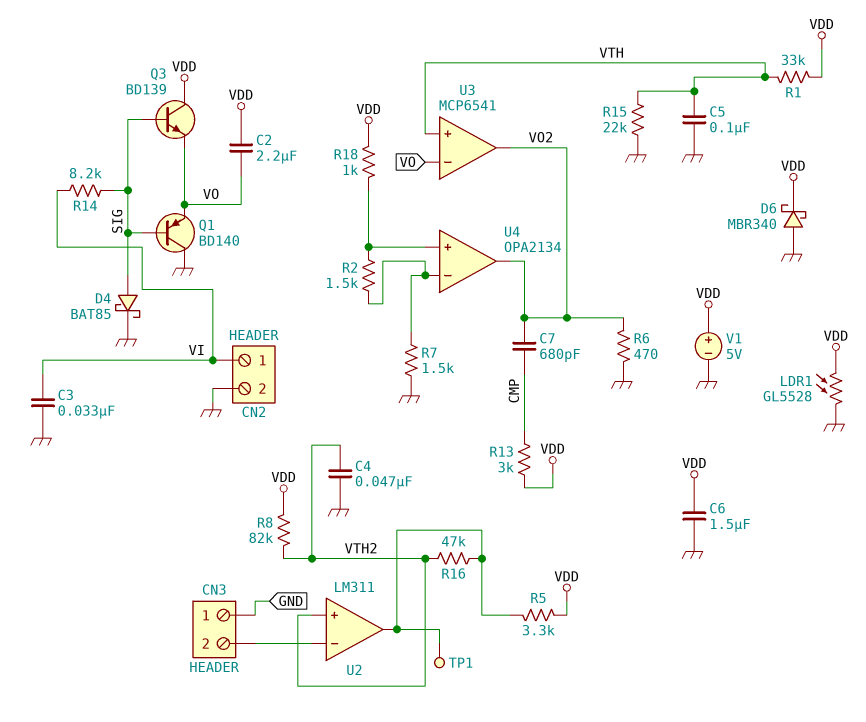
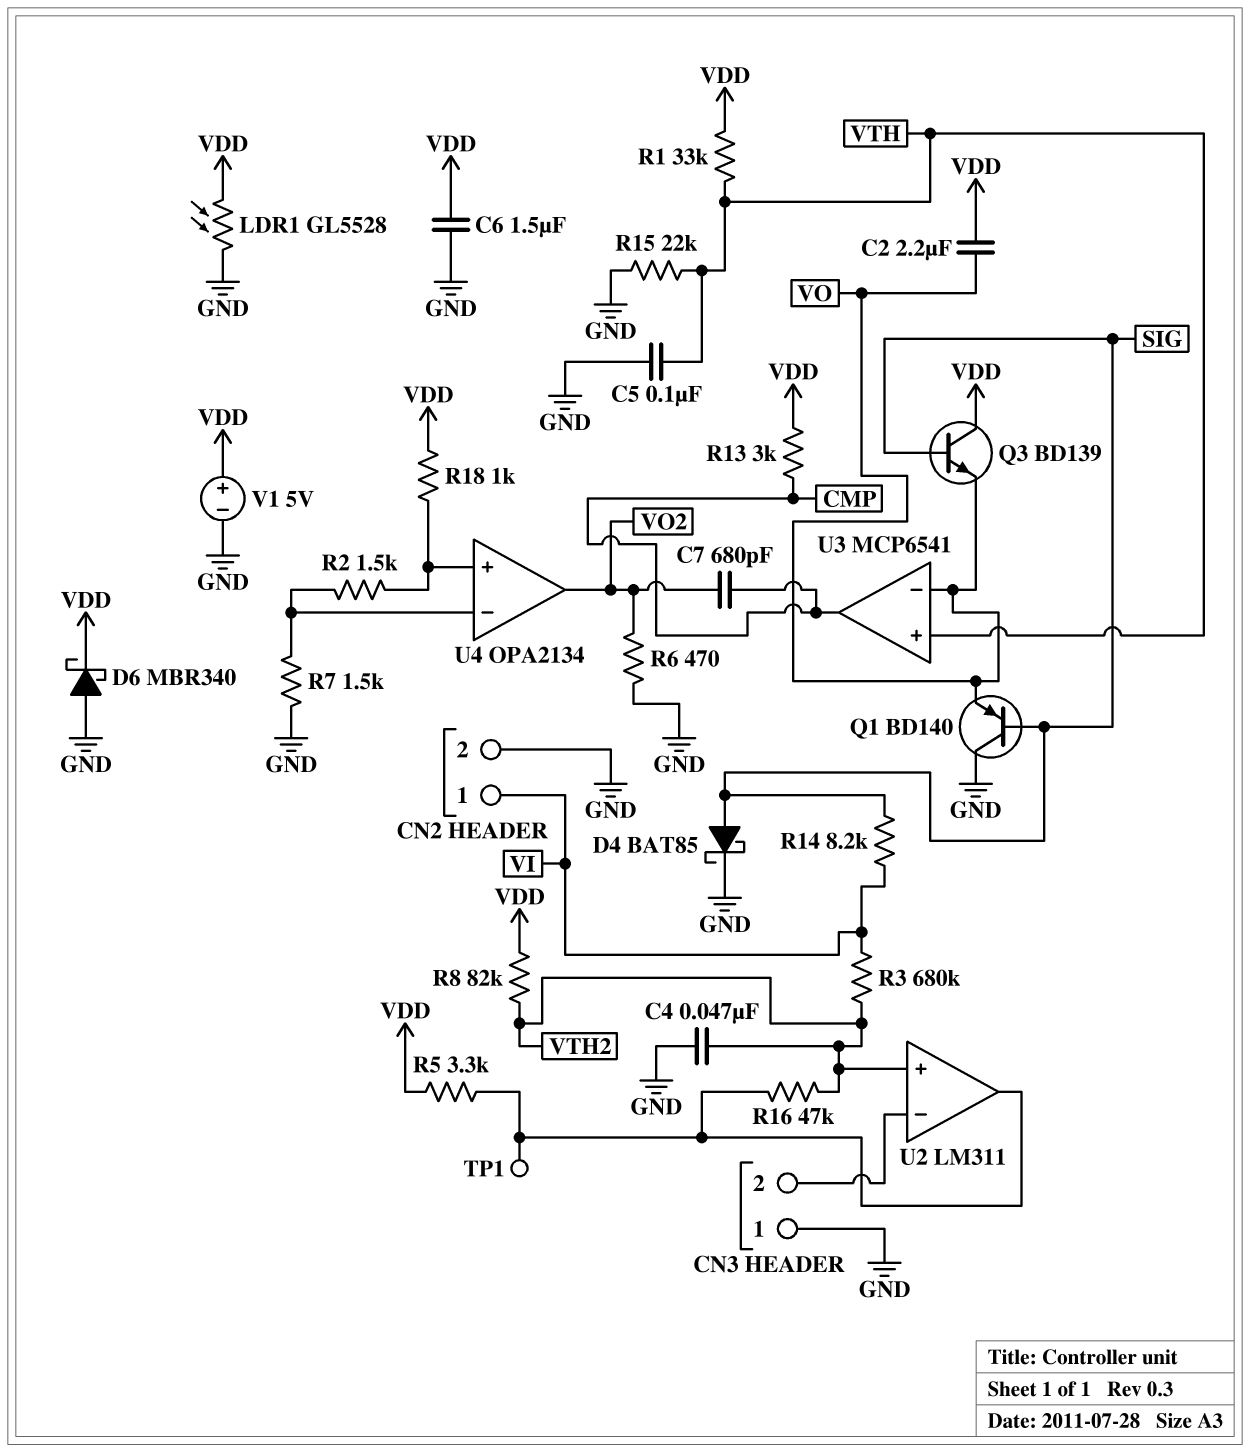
C3: 33nF (GND, VI) -> none
R3: none -> 680k (VI, VTH2)
U3 pin out: VO2 -> CMP

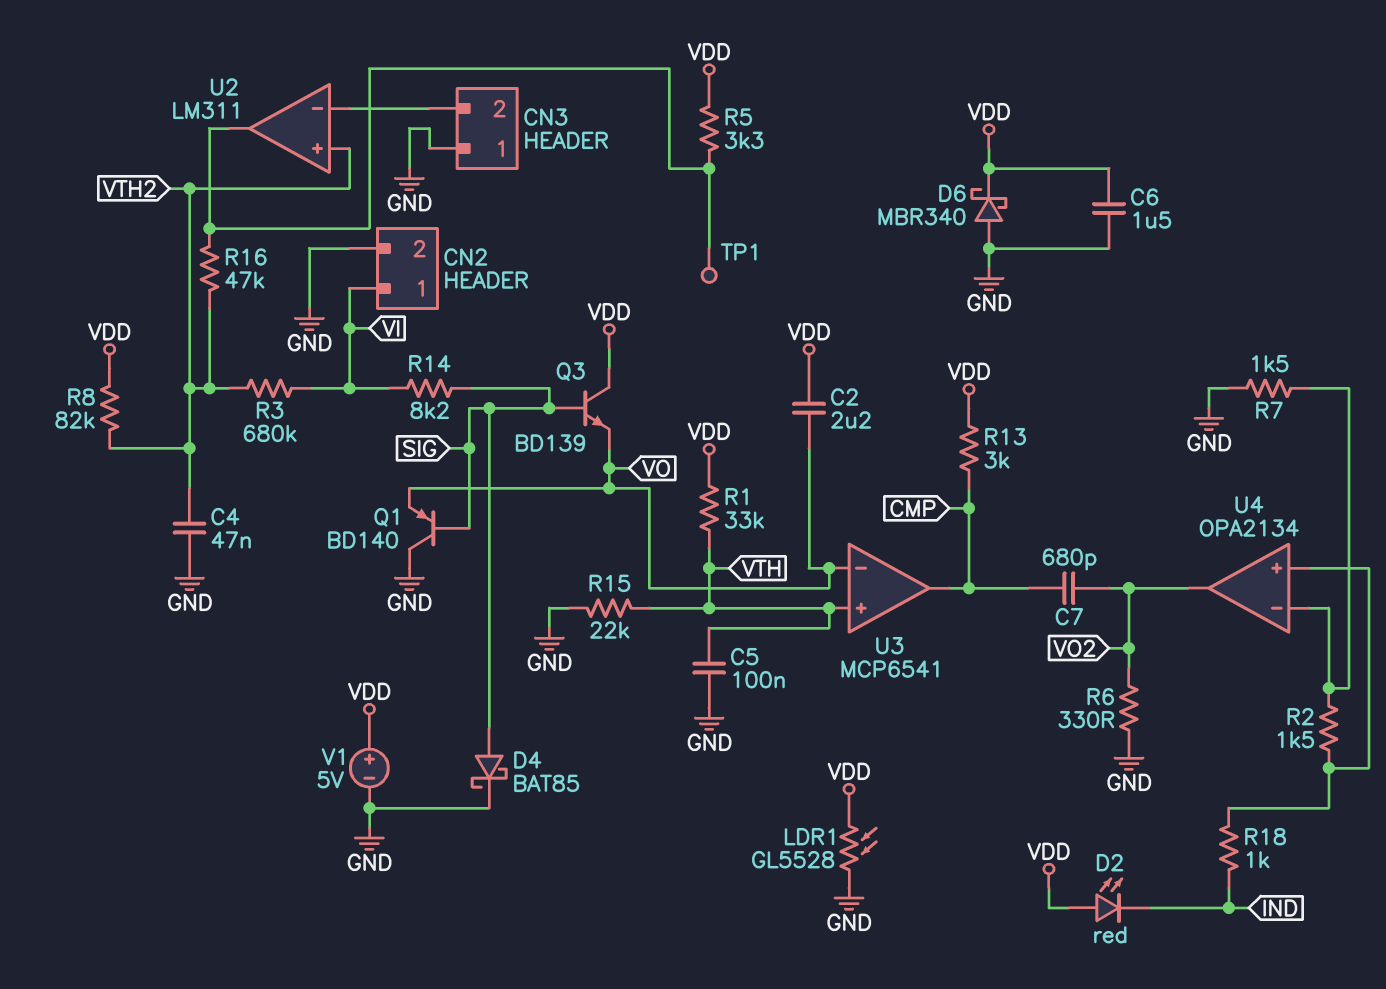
D2: none -> LED red (A VDD, K IND)
R6: 470 (GND, VO2) -> 330 (GND, VO2)
R18: 1k (U4/in+, VDD) -> 1k (IND, U4/in+)

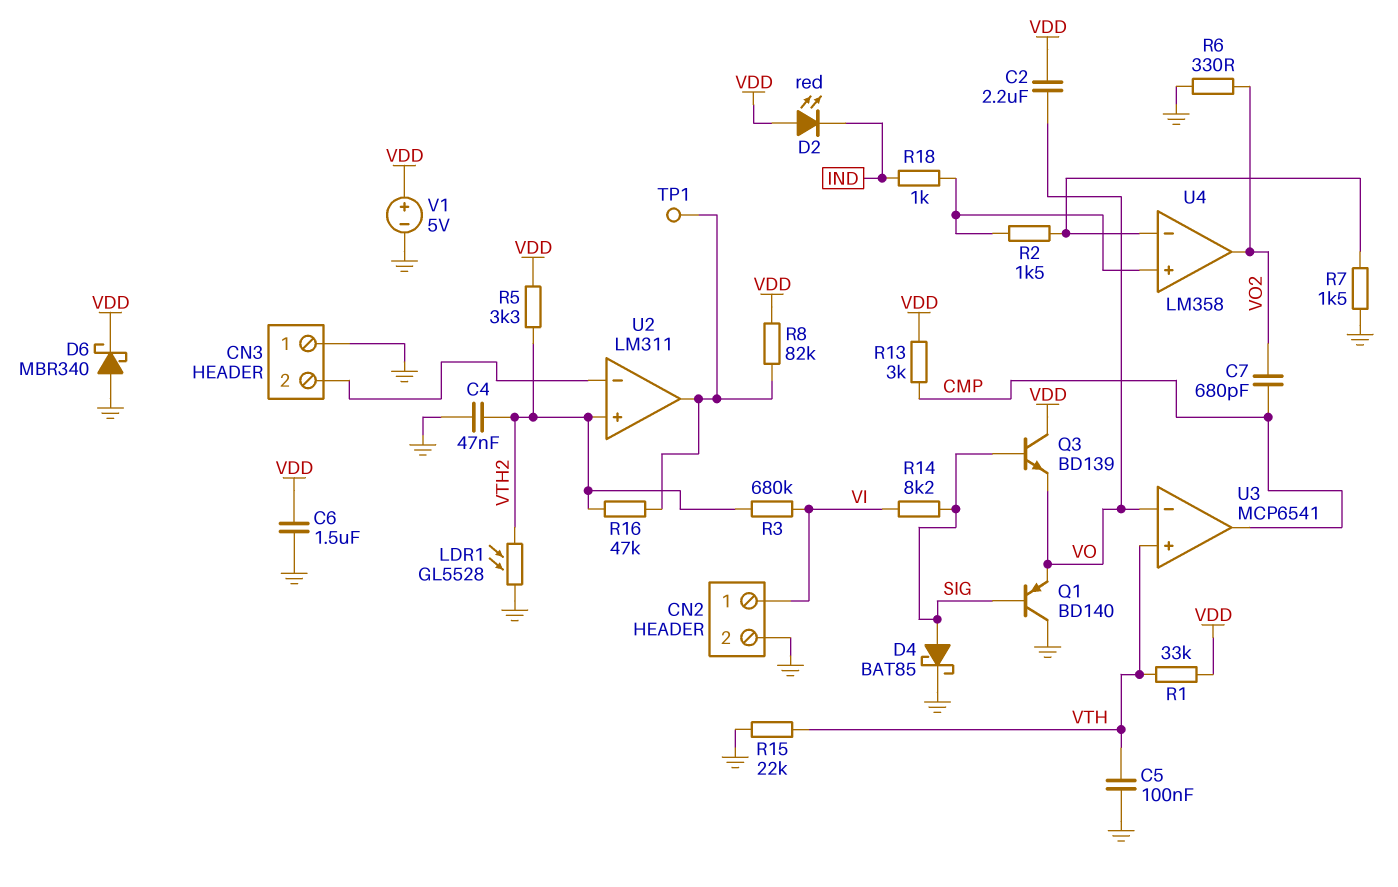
LDR1: GL5528 (GND, VDD) -> GL5528 (GND, VTH2)
R5: 3.3k (U2/out, VDD) -> 3.3k (VDD, VTH2)
R8: 82k (VDD, VTH2) -> 82k (U2/out, VDD)
U4: OPA2134 -> LM358

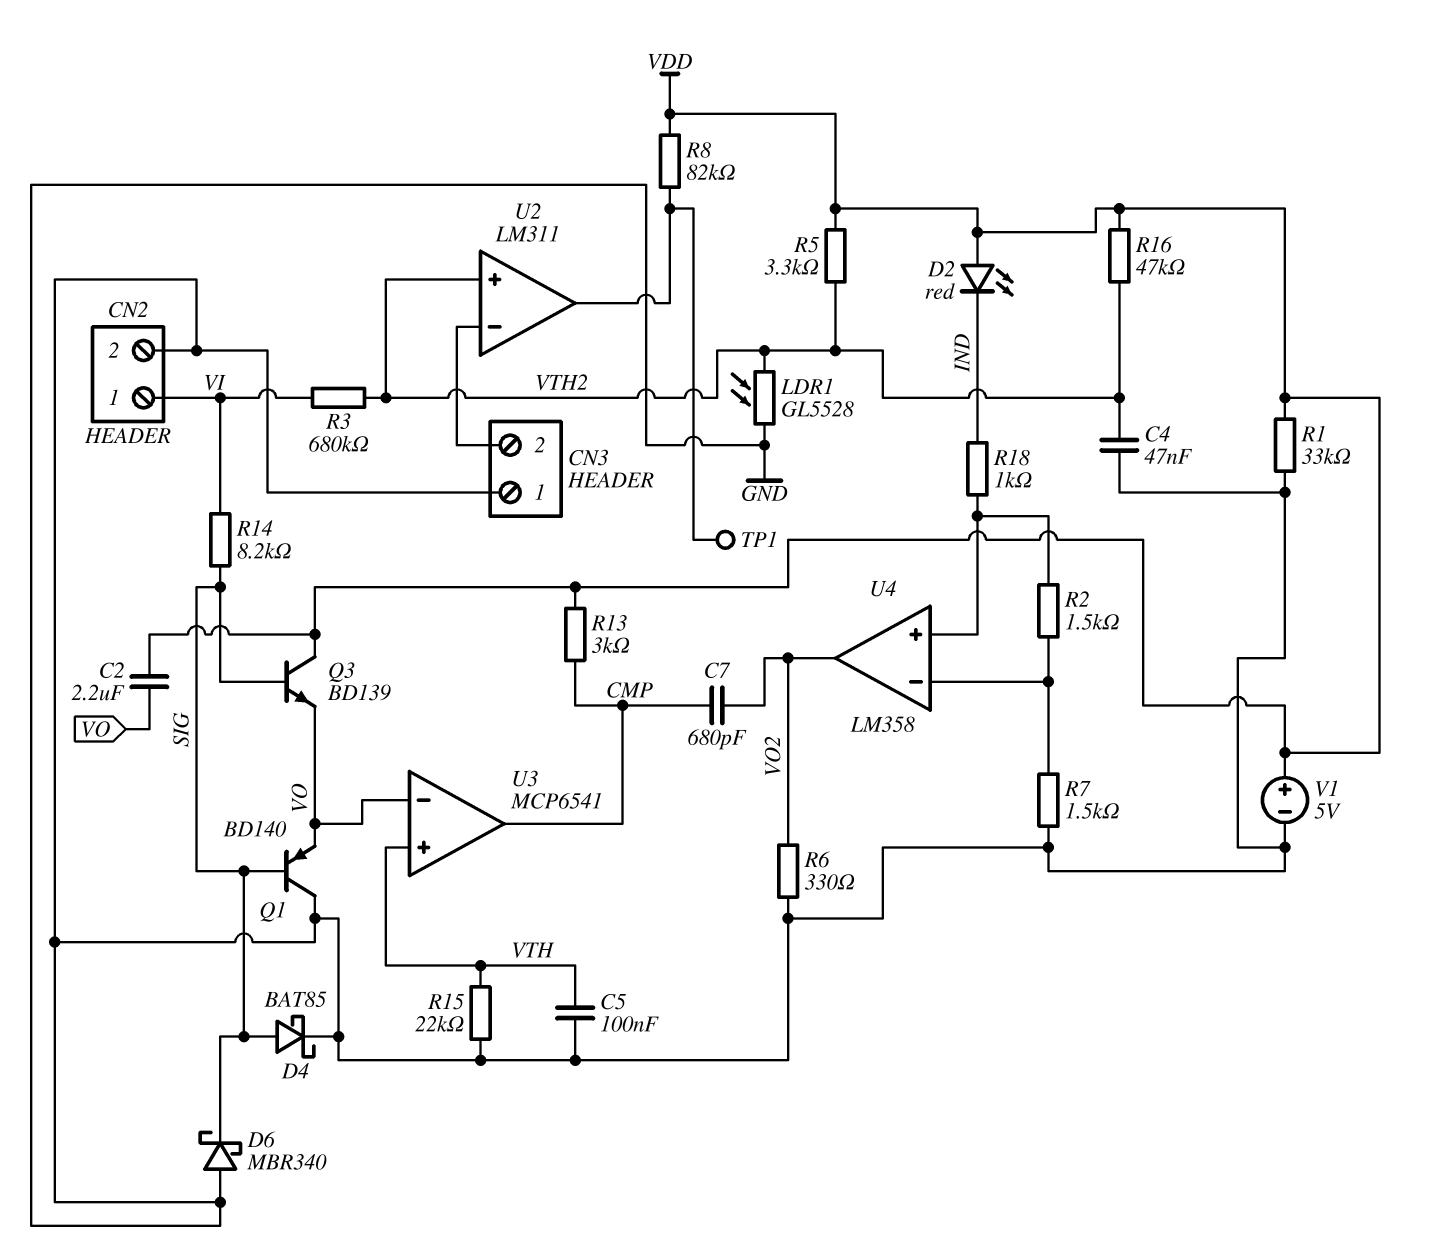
C6: 1.5uF (GND, VDD) -> none
D6: schottky MBR340 (A GND, K VDD) -> schottky MBR340 (A GND, K SIG)
R1: 33k (VDD, VTH) -> 33k (GND, VDD)
R16: 47k (U2/out, VTH2) -> 47k (VDD, VTH2)

